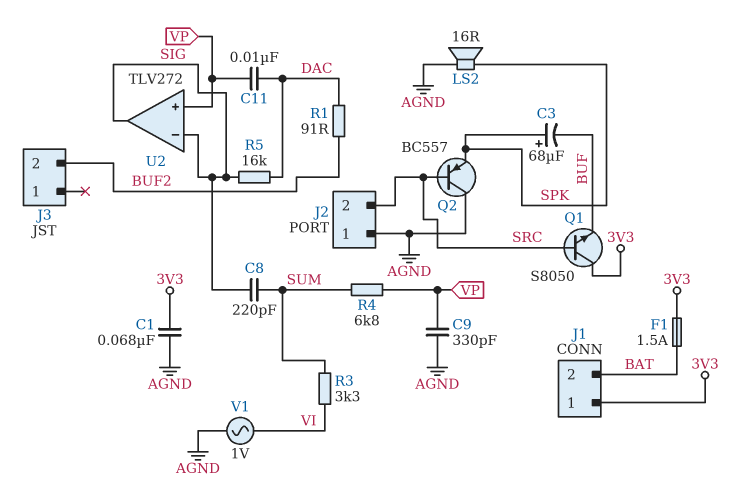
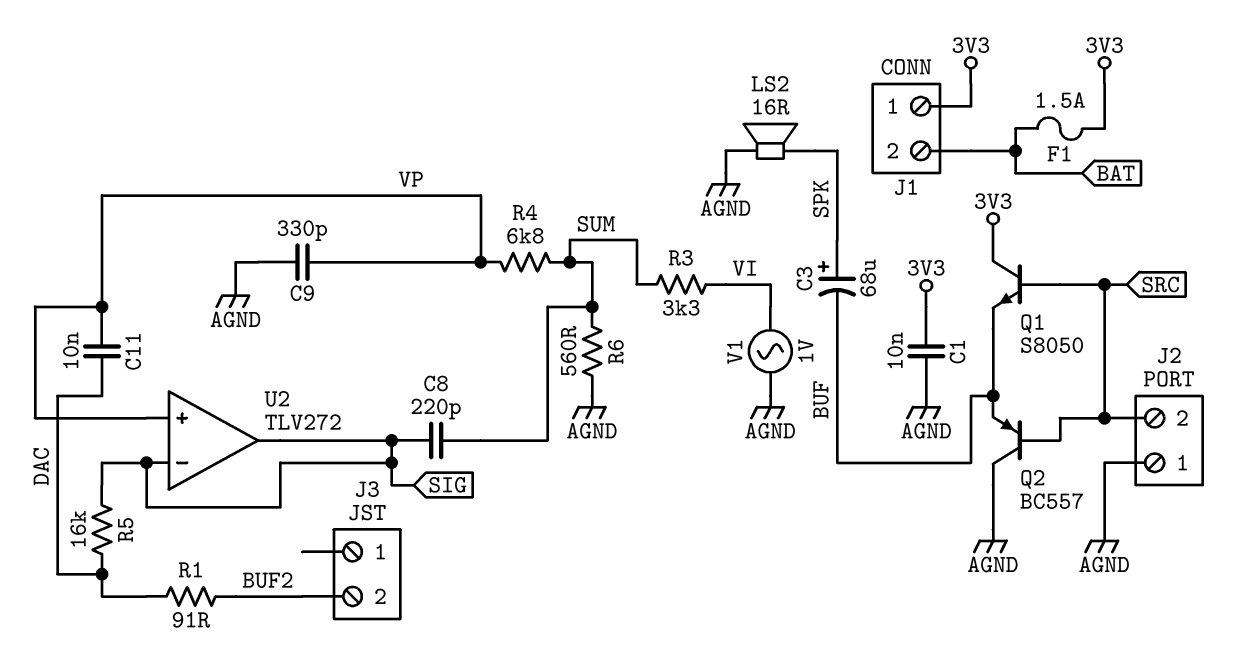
C1: 68nF (3V3, AGND) -> 10nF (3V3, AGND)
Q2: PNP BC557 (B SRC, C AGND, E SPK) -> PNP BC557 (B SRC, C AGND, E BUF)
R6: none -> 560 (AGND, SUM)

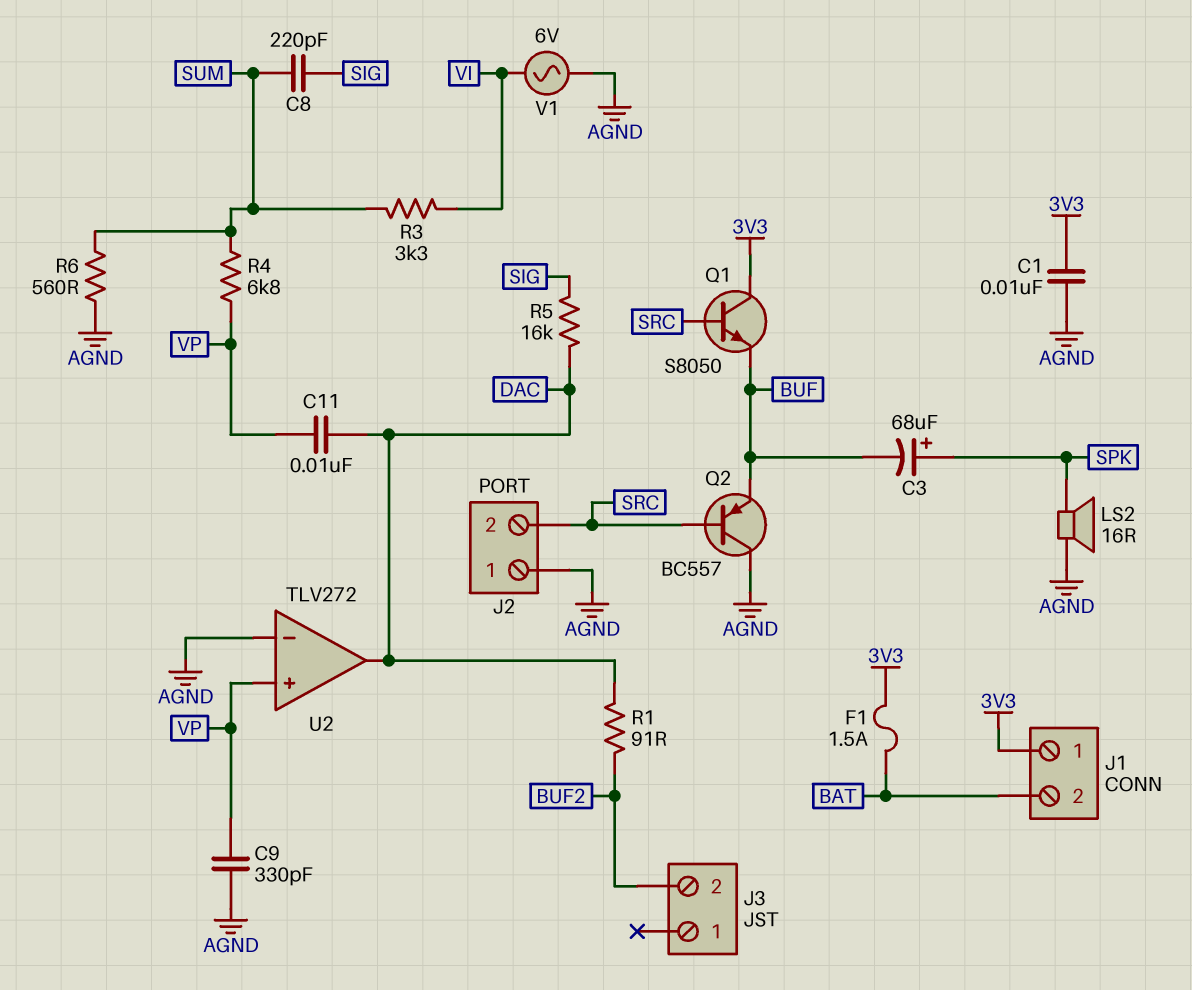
U2 pin in-: SIG -> AGND
U2 pin out: SIG -> DAC
V1: AC 1V (AGND, VI) -> AC 6V (AGND, VI)

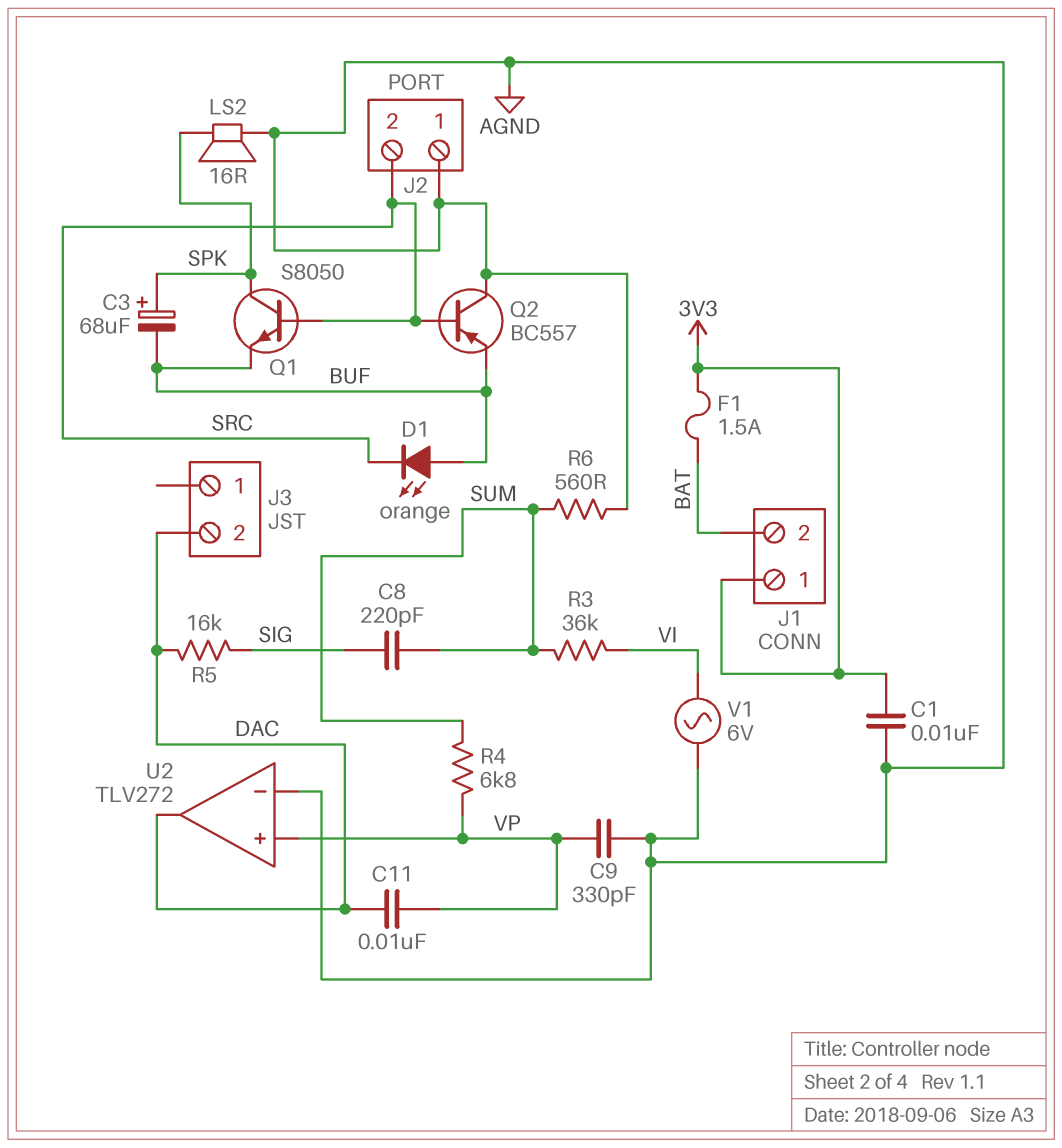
D1: none -> LED orange (A BUF, K SRC)
J3 pin 2: BUF2 -> DAC
Q1: NPN S8050 (B SRC, C 3V3, E BUF) -> NPN S8050 (B SRC, C SPK, E BUF)
R1: 91 (BUF2, DAC) -> none
R3: 3.3k (SUM, VI) -> 36k (SUM, VI)

